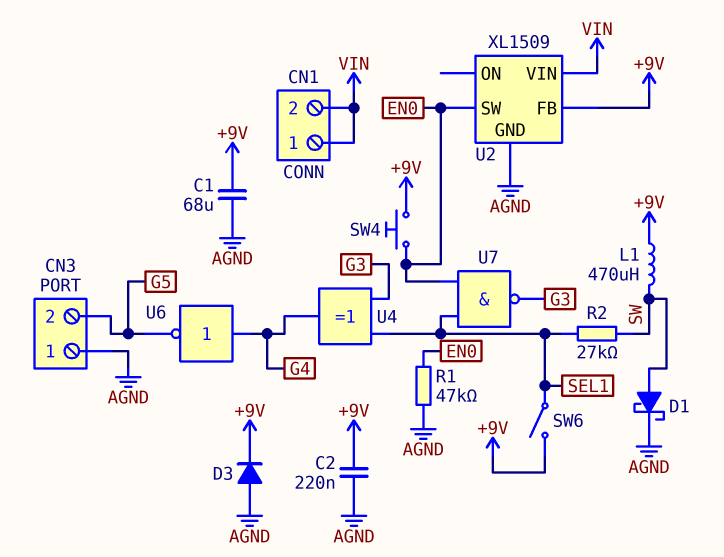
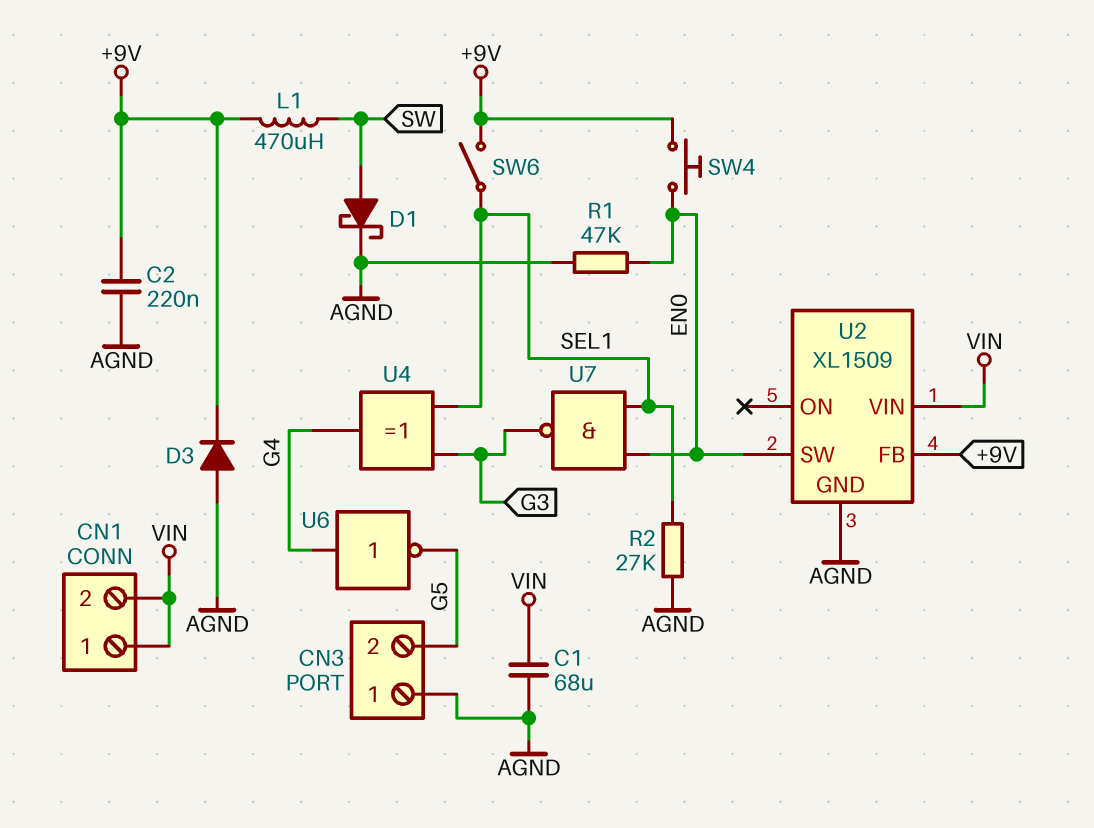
C1: 68uF (+9V, AGND) -> 68uF (AGND, VIN)
R2: 27k (SEL1, SW) -> 27k (AGND, SEL1)

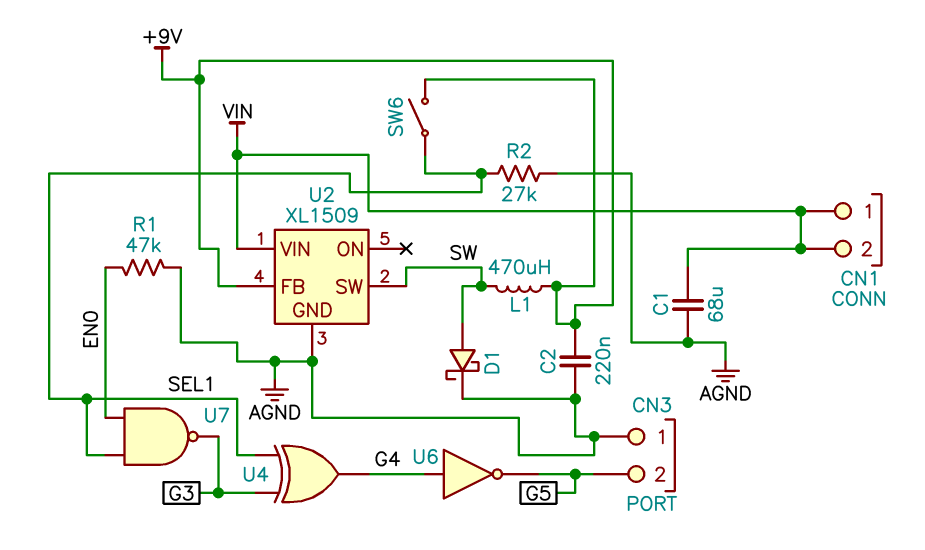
D3: diode (A AGND, K +9V) -> none
SW4: button (+9V, EN0) -> none
U2 pin SW: EN0 -> SW

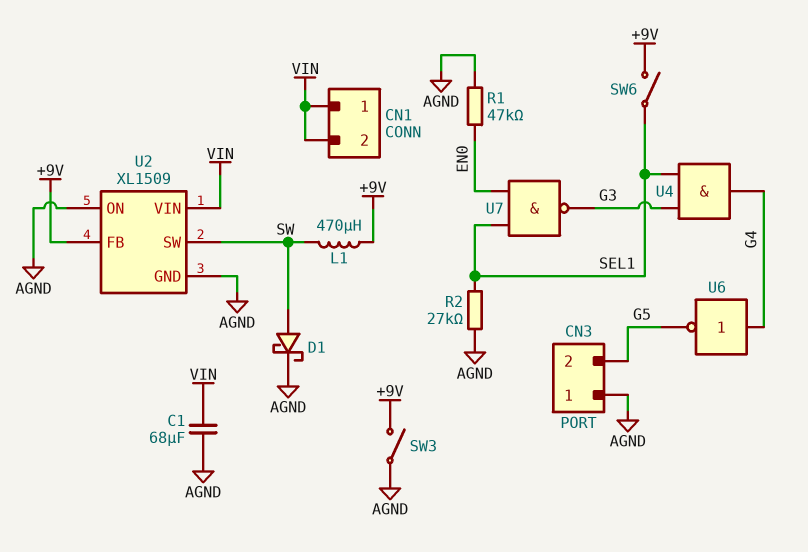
C2: 220nF (+9V, AGND) -> none
SW3: none -> switch (+9V, AGND)
U2 pin ON: none -> AGND
U4: XOR (in G3, in SEL1, out G4) -> AND (in G3, in SEL1, out G4)

